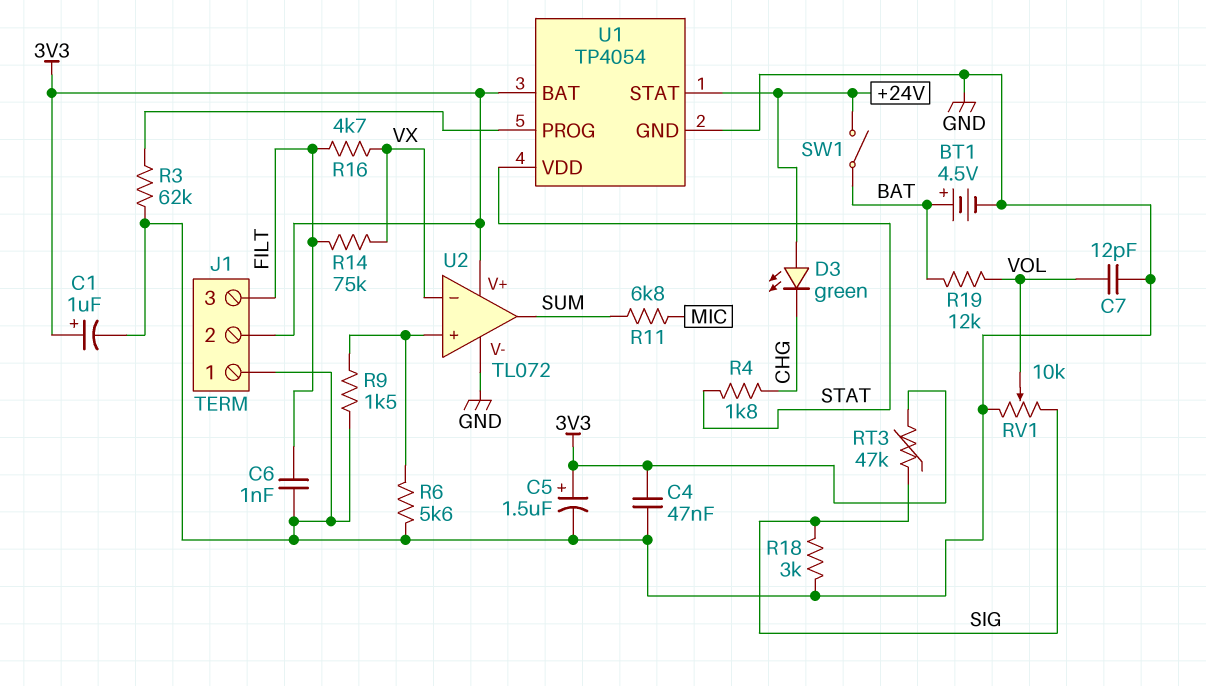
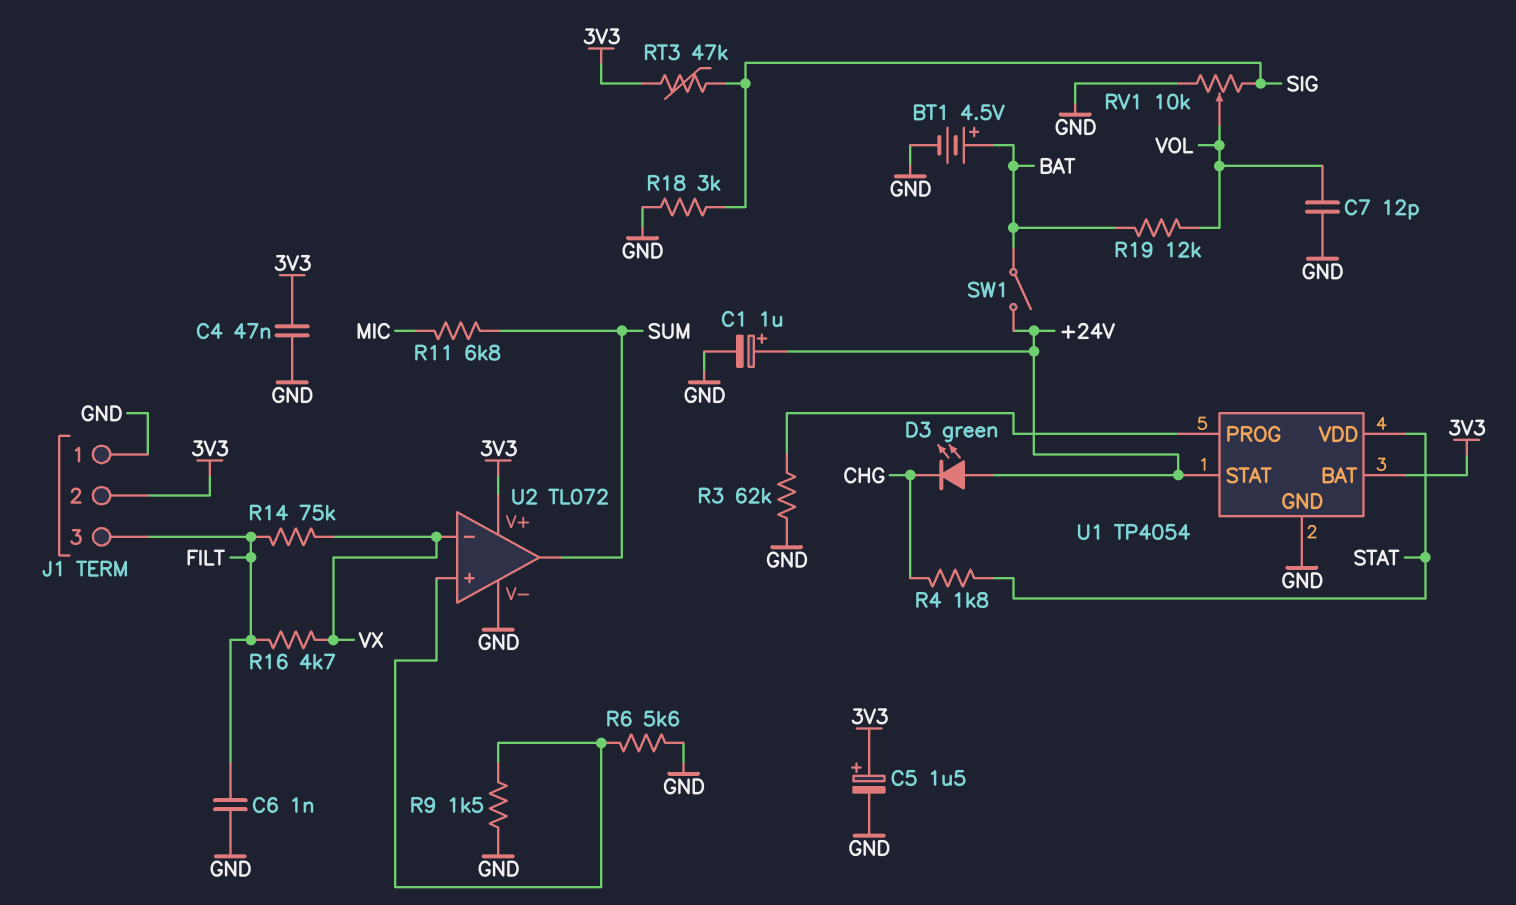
C1: 1uF (plus 3V3, minus GND) -> 1uF (plus +24V, minus GND)

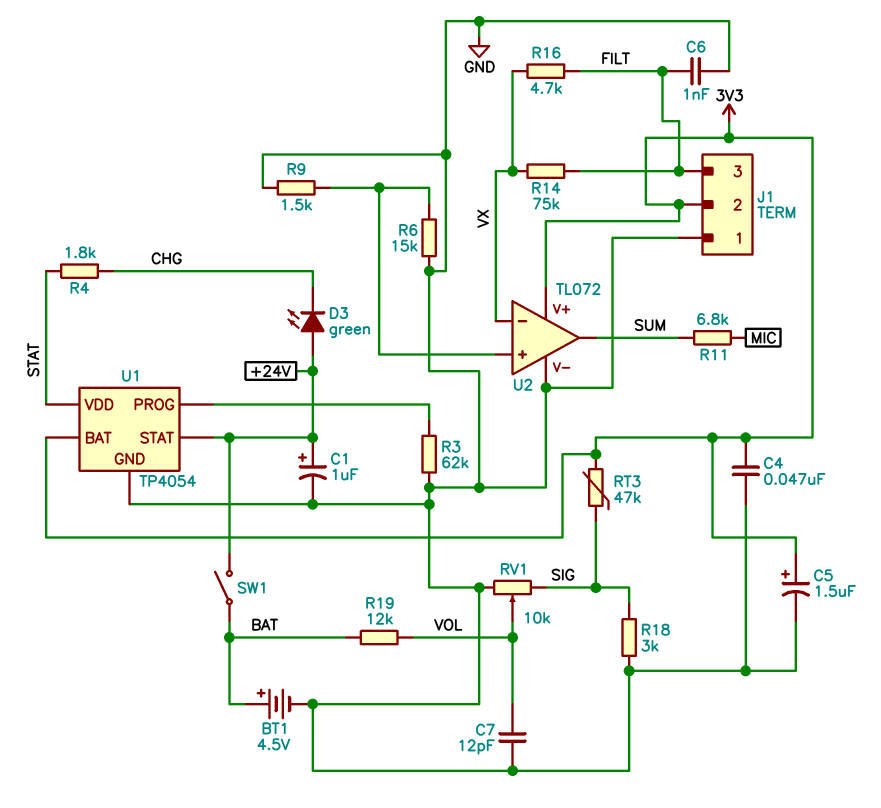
R6: 5.6k (GND, U2/in+) -> 15k (GND, U2/in+)

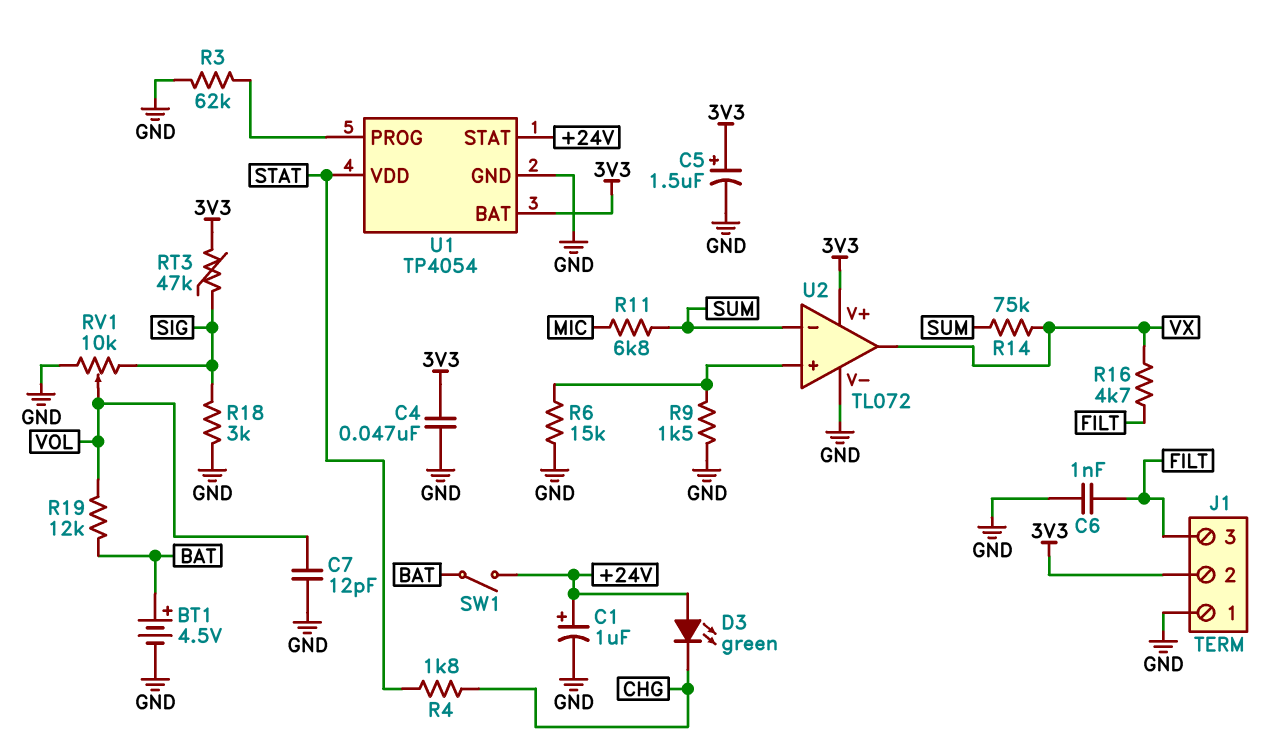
R14: 75k (FILT, VX) -> 75k (SUM, VX)
U2 pin in-: VX -> SUM
U2 pin out: SUM -> VX

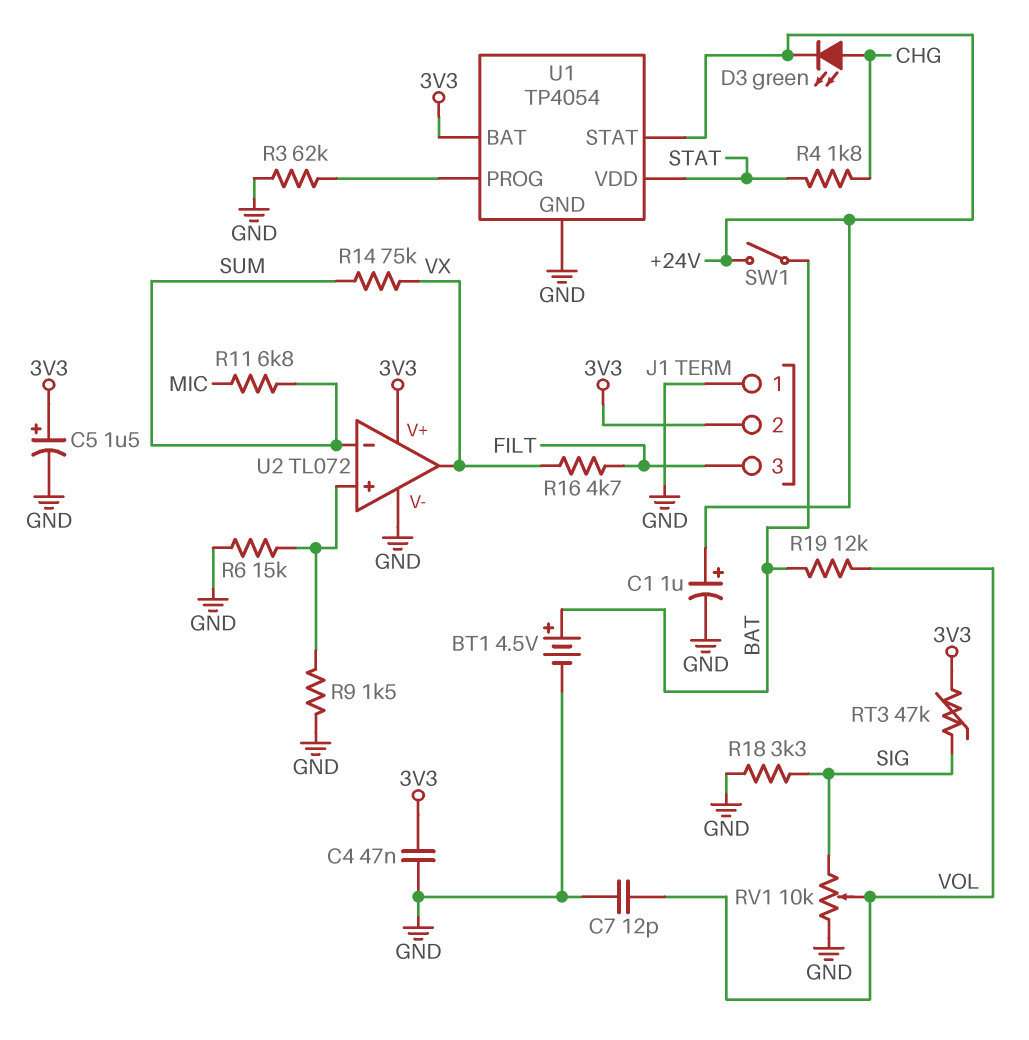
C6: 1nF (FILT, GND) -> none
D3: LED green (A +24V, K CHG) -> LED green (A CHG, K +24V)
R18: 3k (GND, SIG) -> 3.3k (GND, SIG)

